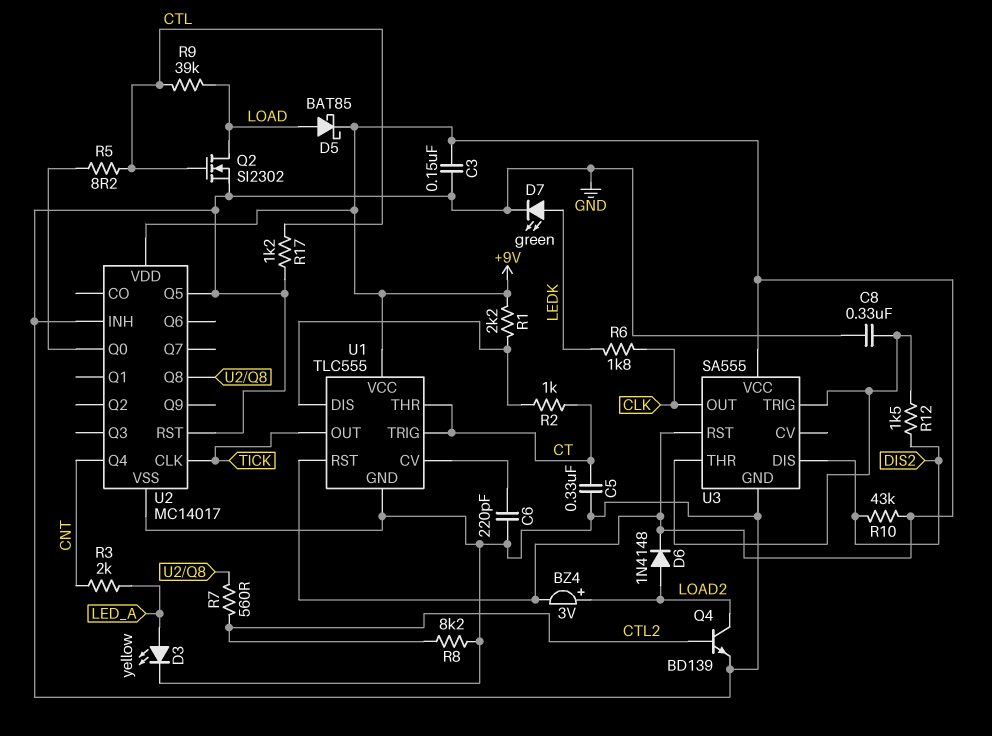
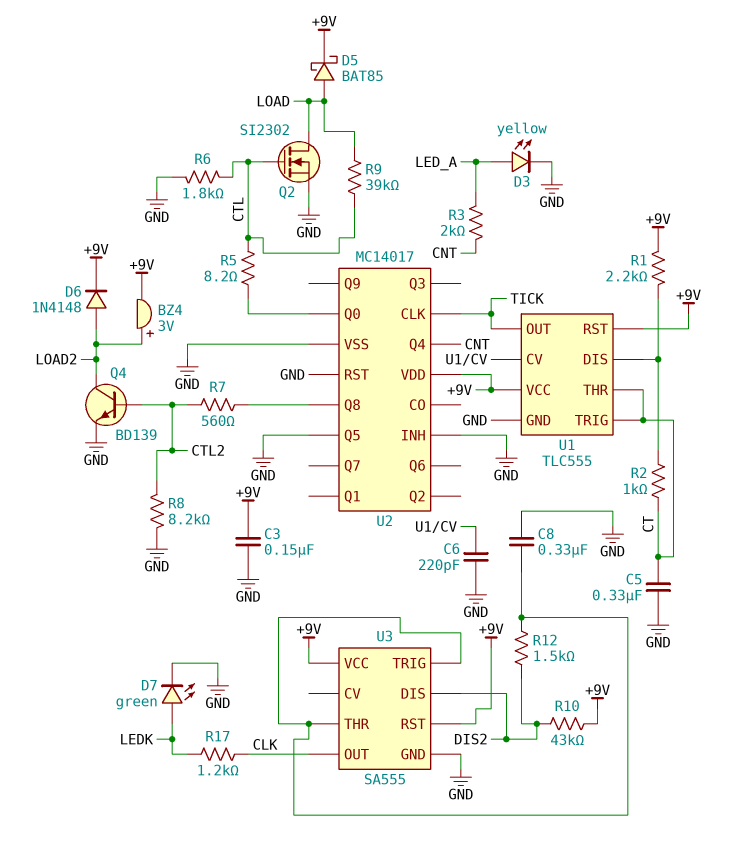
R6: 1.8k (CLK, LEDK) -> 1.8k (CTL, GND)
R17: 1.2k (CTL, GND) -> 1.2k (CLK, LEDK)

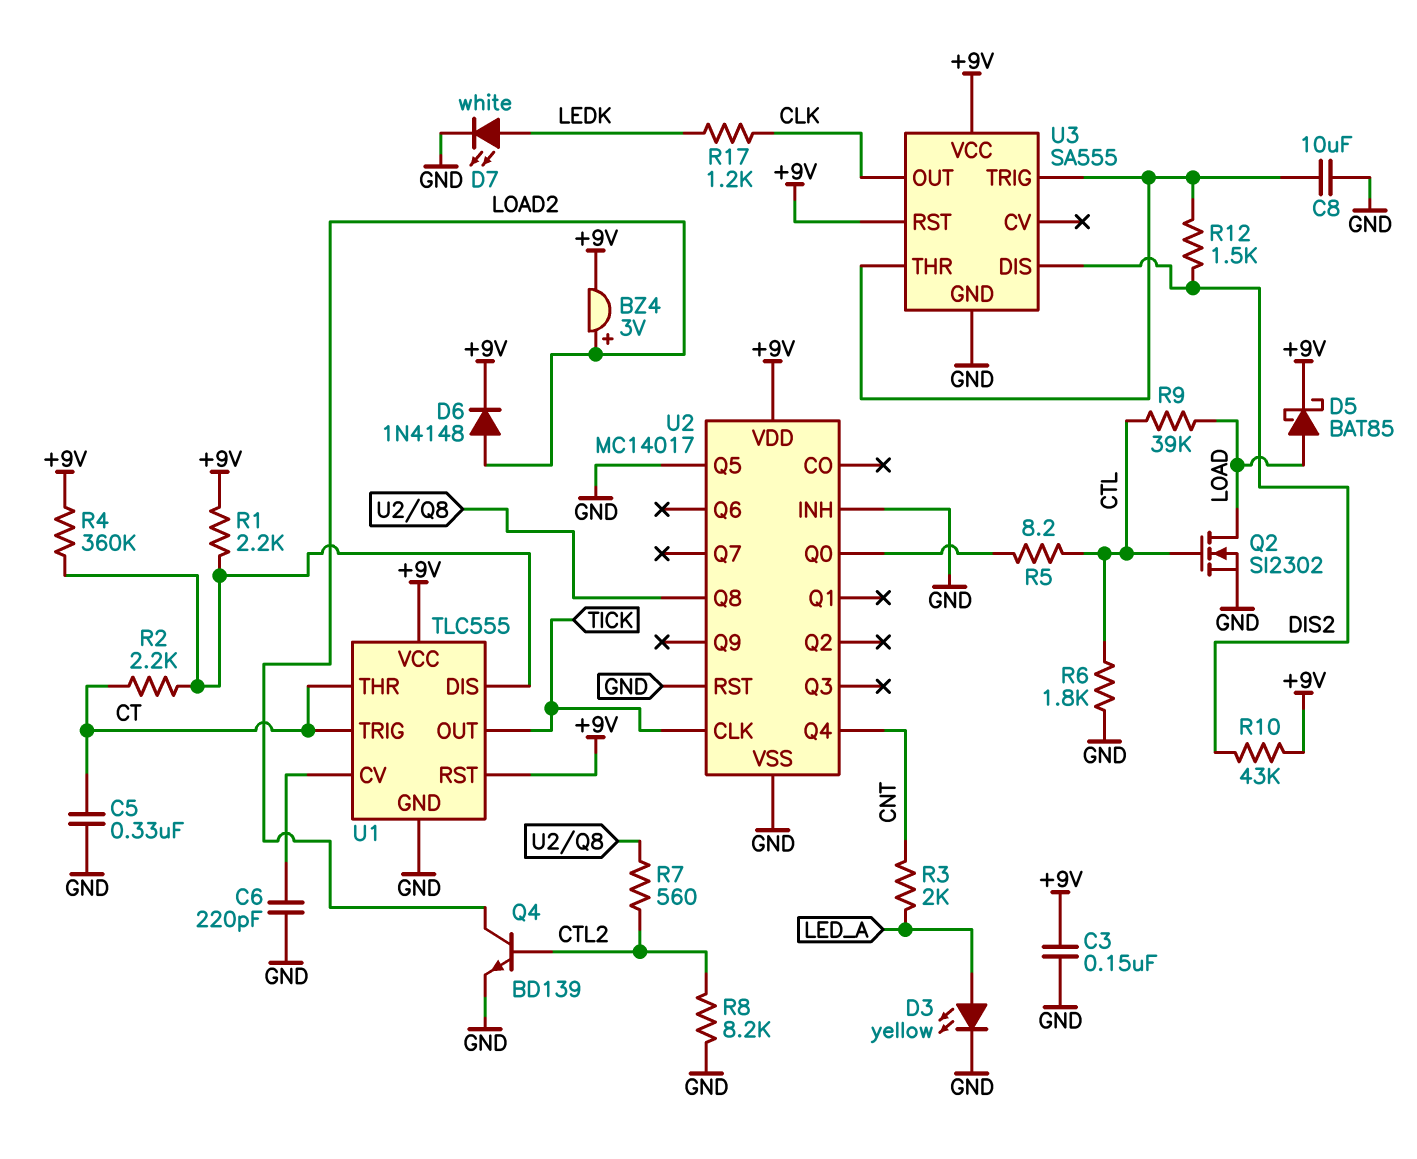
C8: 330nF (GND, U3/THR) -> 10uF (GND, U3/THR)
D7: LED green (A LEDK, K GND) -> LED white (A LEDK, K GND)
R2: 1k (CT, U1/DIS) -> 2.2k (CT, U1/DIS)
R4: none -> 360k (+9V, U1/DIS)

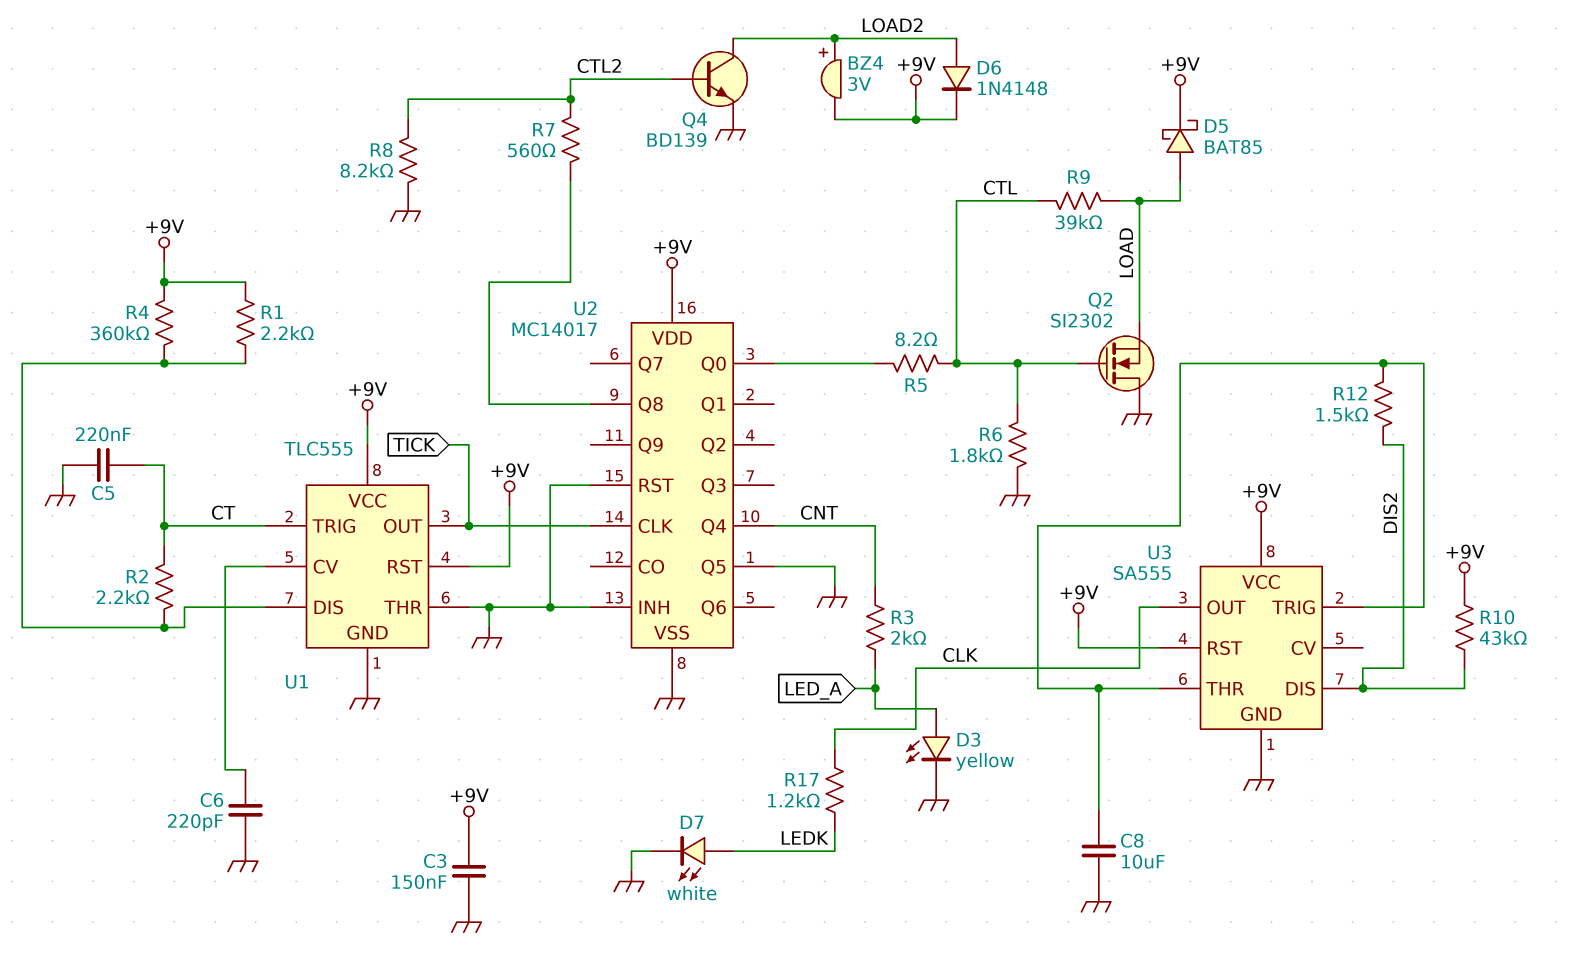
C5: 330nF (CT, GND) -> 220nF (CT, GND)
Q2: NMOS SI2302 (G CTL, D LOAD, S GND) -> NMOS SI2302 (G CTL, D GND, S LOAD)
U1 pin THR: CT -> GND

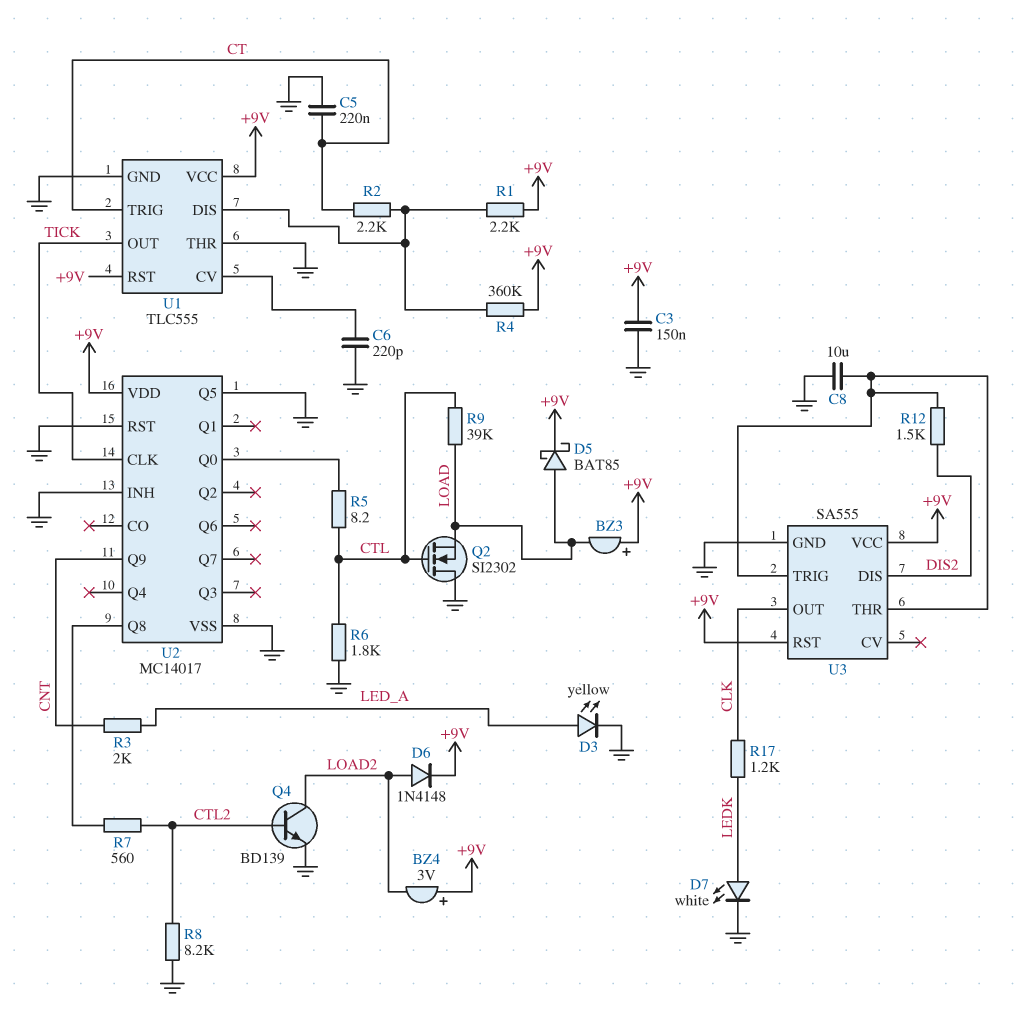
BZ3: none -> buzzer (plus +9V, minus LOAD)
BZ4: buzzer 3V (plus LOAD2, minus +9V) -> buzzer 3V (plus +9V, minus LOAD2)
R10: 43k (+9V, DIS2) -> none
U2 pin Q4: CNT -> none
U2 pin Q9: none -> CNT

